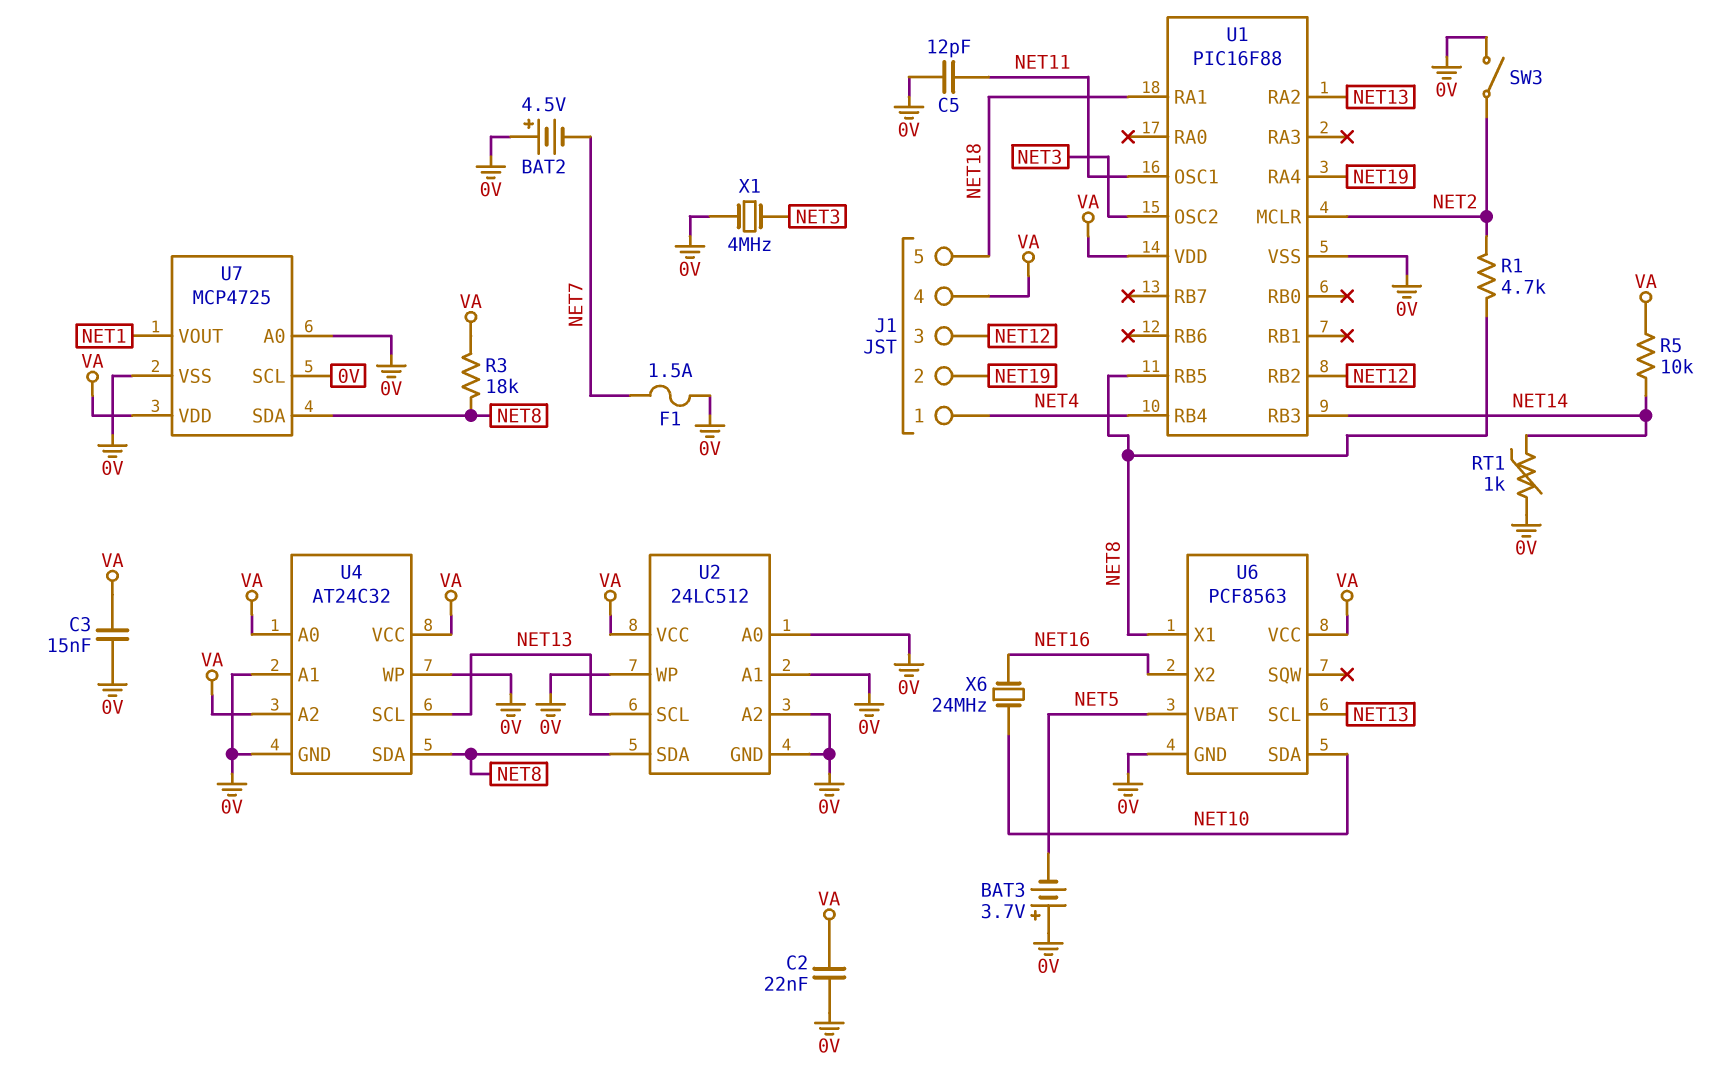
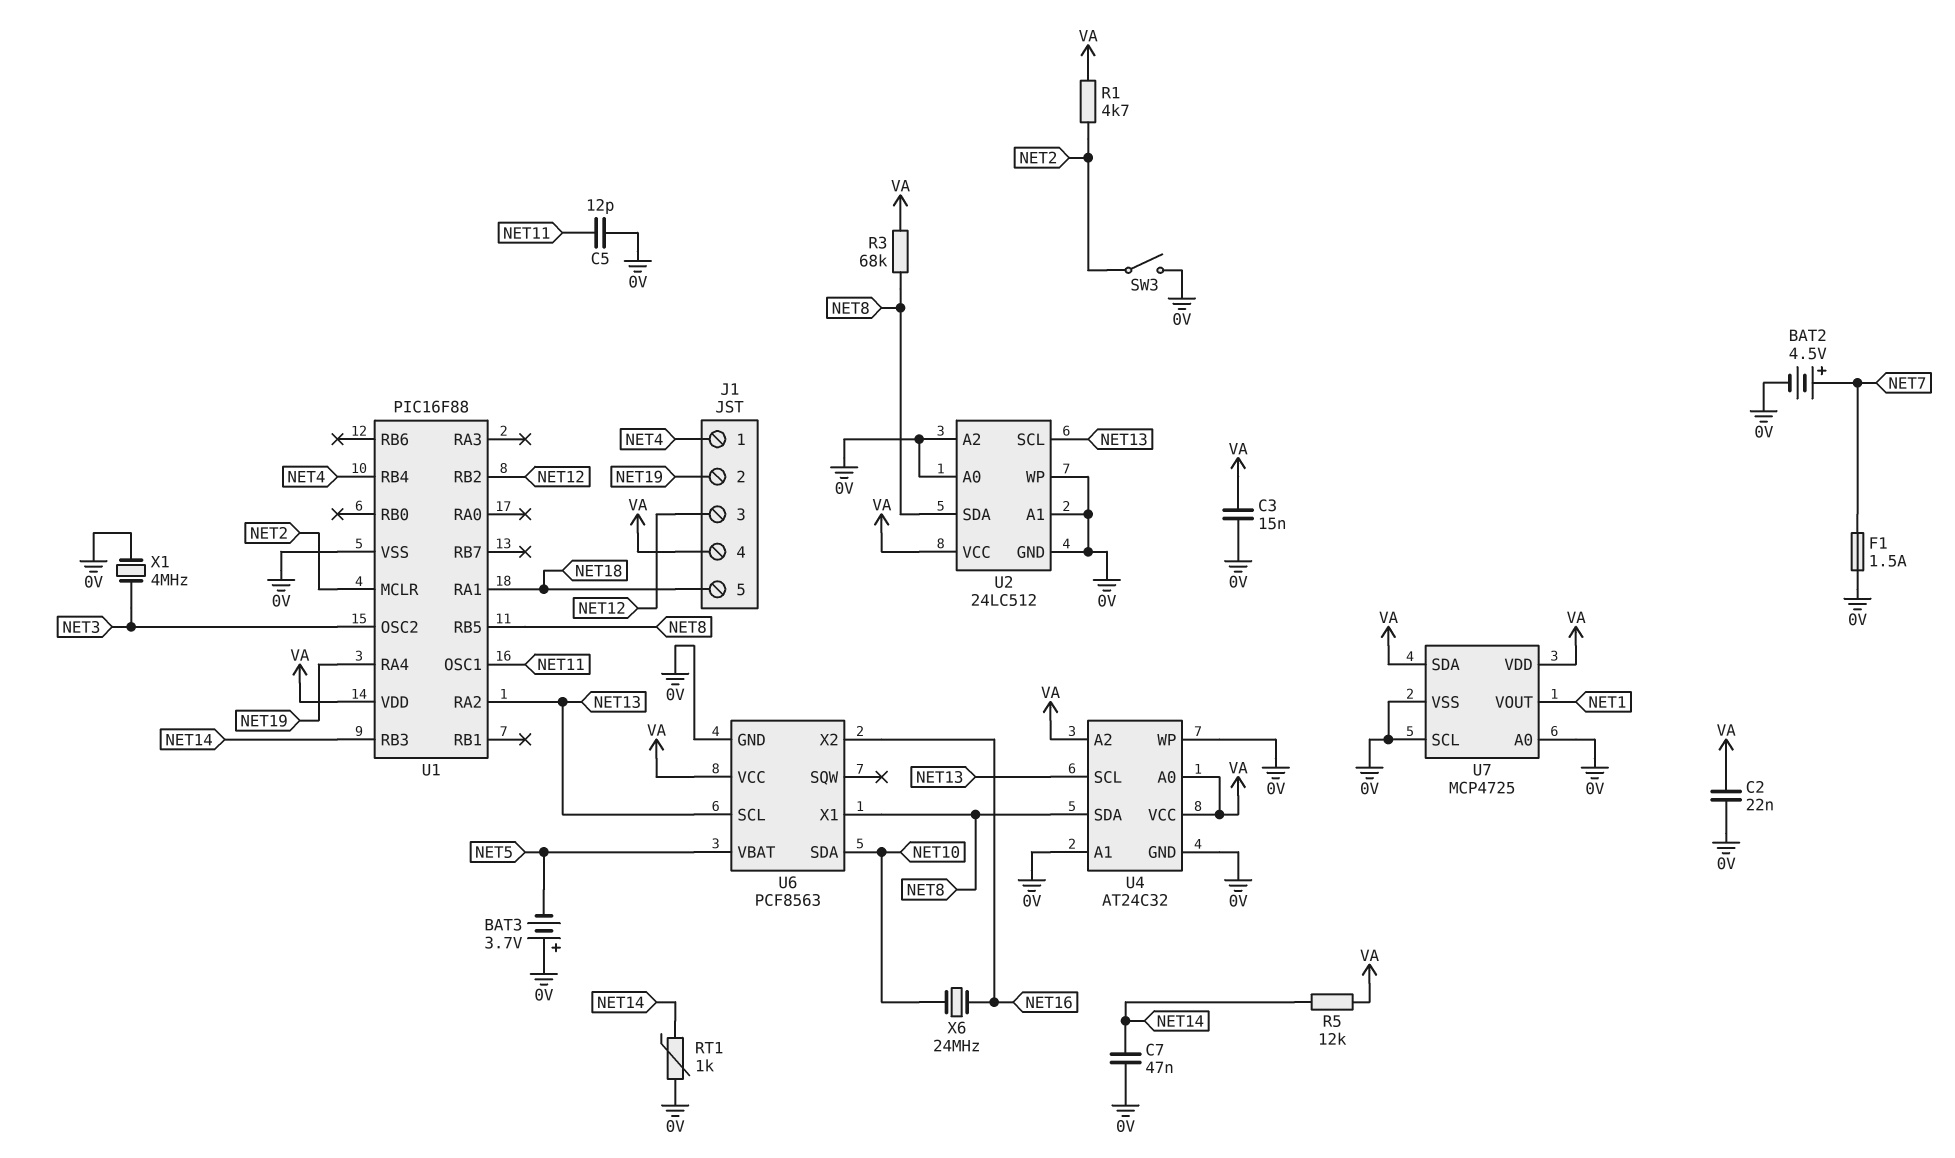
BAT2: 4.5V (plus 0V, minus NET7) -> 4.5V (plus NET7, minus 0V)
C7: none -> 47nF (0V, NET14)
R1: 4.7k (NET2, NET8) -> 4.7k (NET2, VA)
R3: 18k (NET8, VA) -> 68k (NET8, VA)
R5: 10k (NET14, VA) -> 12k (NET14, VA)
U7 pin SDA: NET8 -> VA

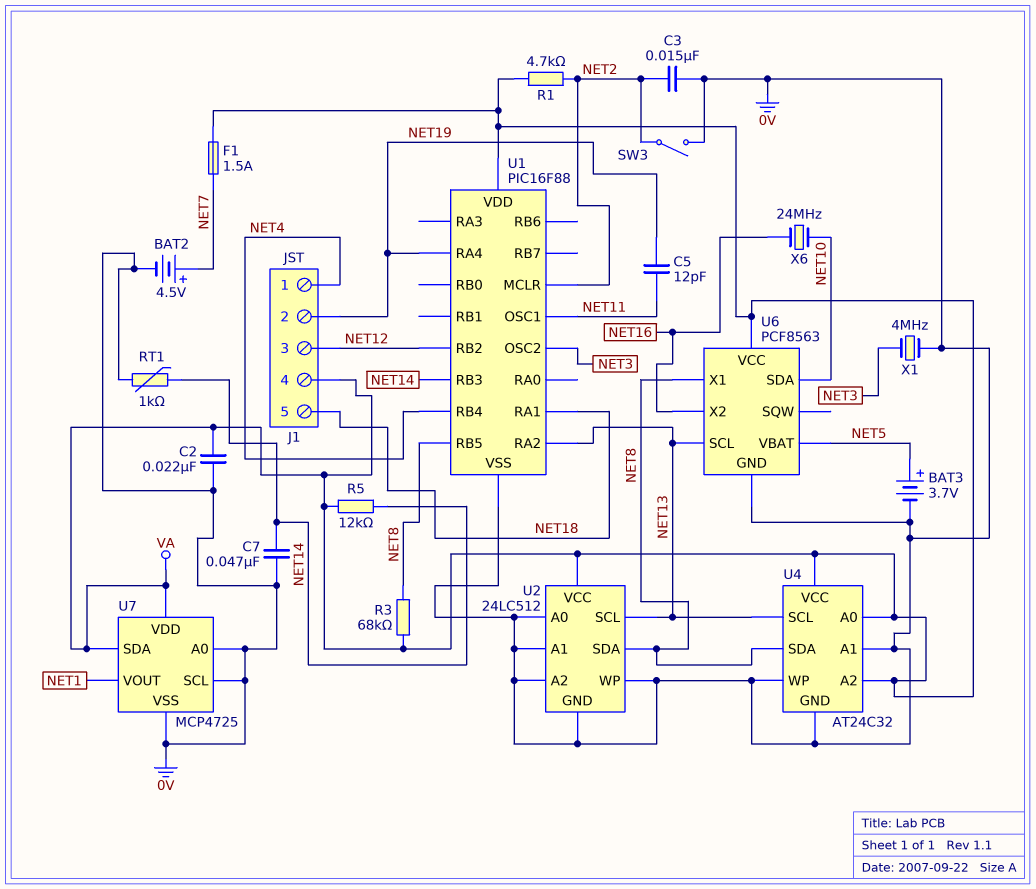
BAT3: 3.7V (plus 0V, minus NET5) -> 3.7V (plus NET5, minus 0V)
C3: 15nF (0V, VA) -> 15nF (0V, NET2)
C5: 12pF (0V, NET11) -> 12pF (NET11, NET19)
F1: 1.5A (0V, NET7) -> 1.5A (NET7, VA)

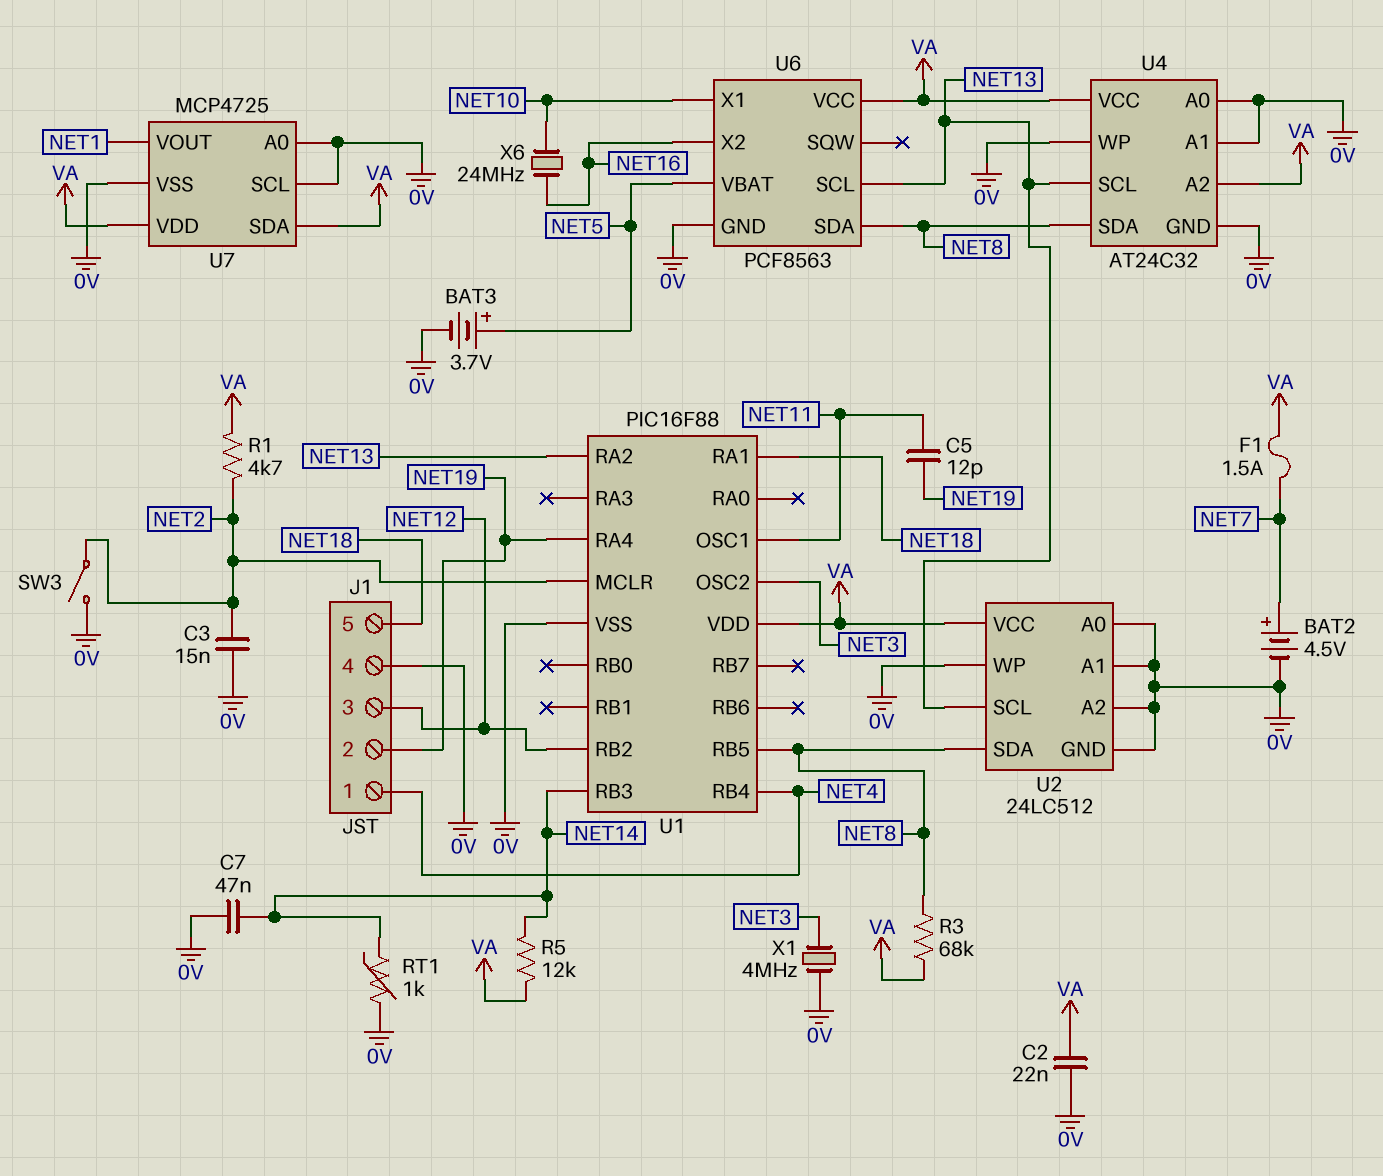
J1 pin 4: VA -> 0V
U4 pin A0: VA -> 0V
U6 pin SDA: NET10 -> NET8
U6 pin X1: NET8 -> NET10

